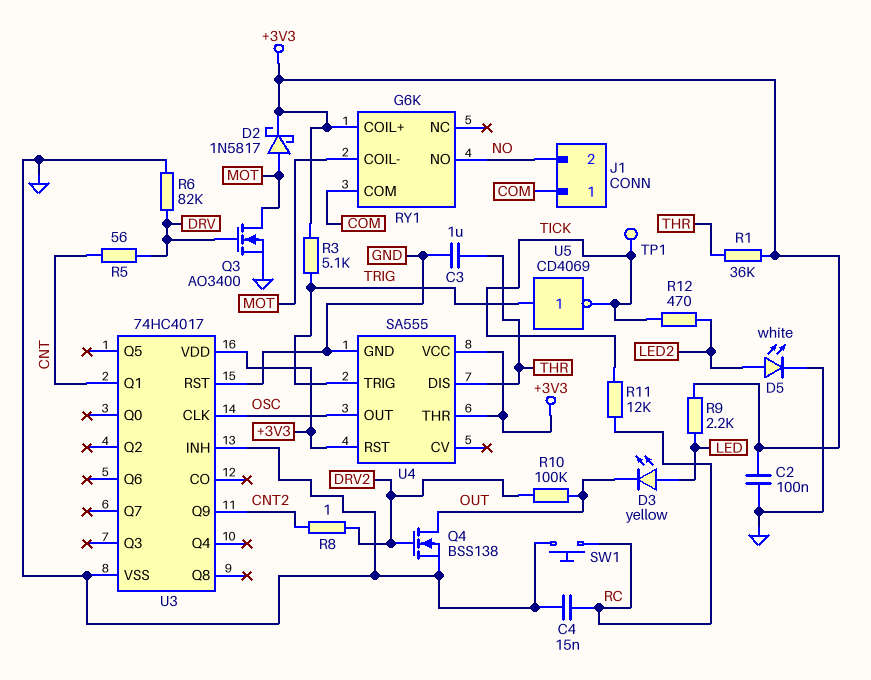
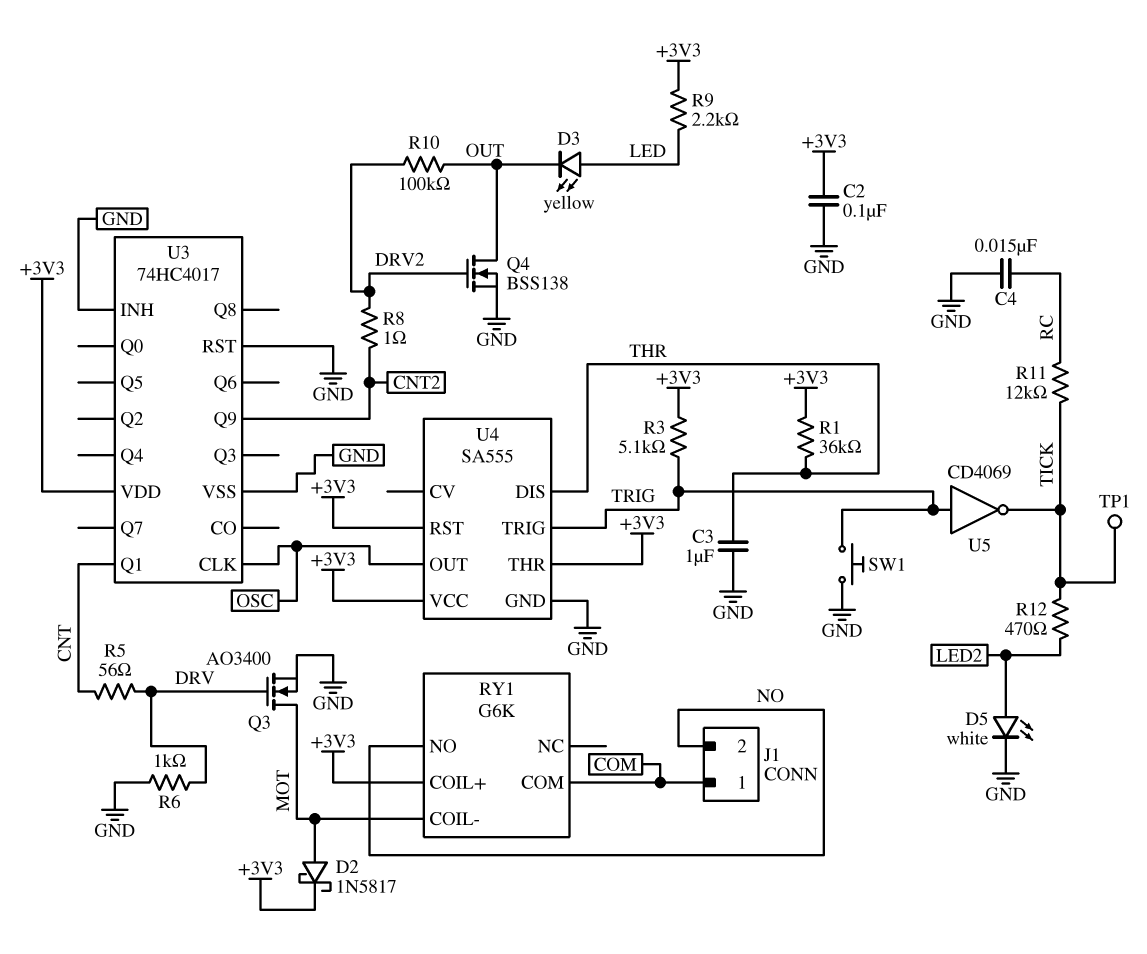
R6: 82k (DRV, GND) -> 1k (DRV, GND)
SW1: button (GND, RC) -> button (GND, TRIG)

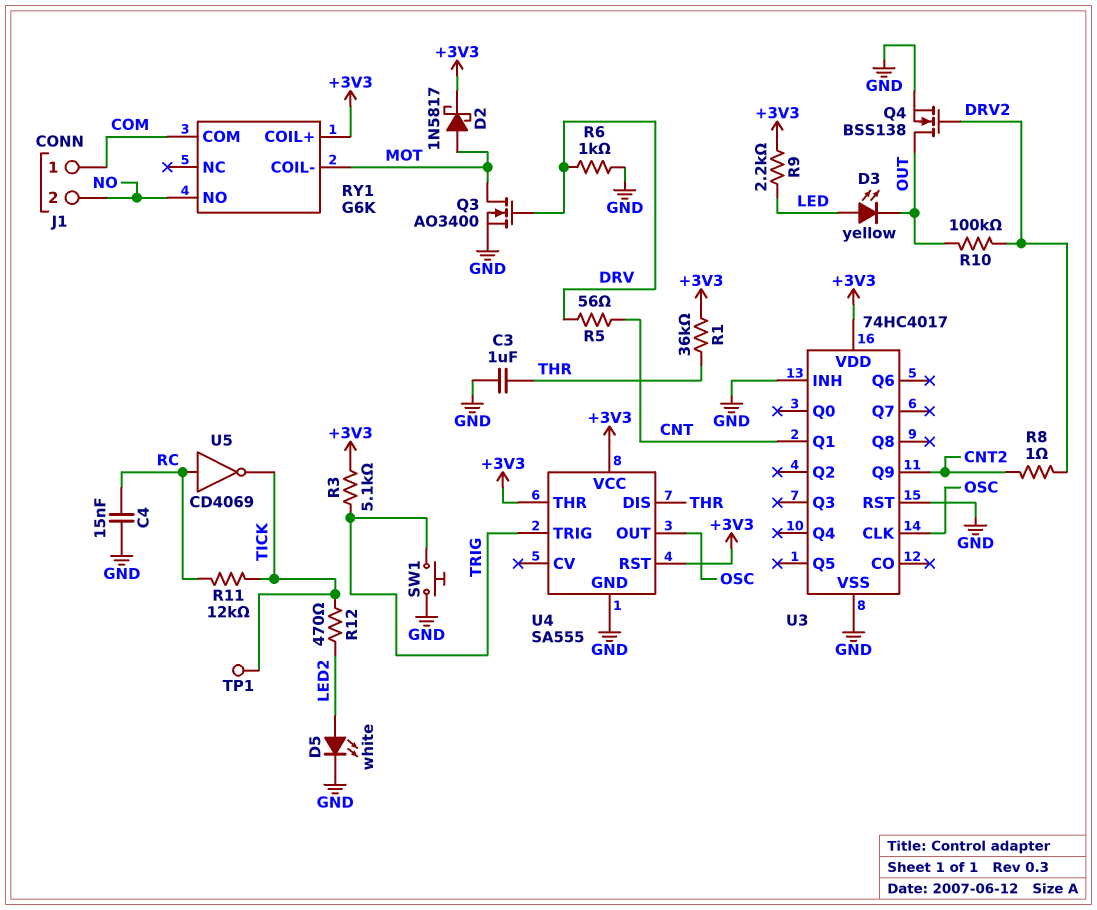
C2: 100nF (+3V3, GND) -> none
U5: NOT CD4069 (in TRIG, out TICK) -> NOT CD4069 (in RC, out TICK)

